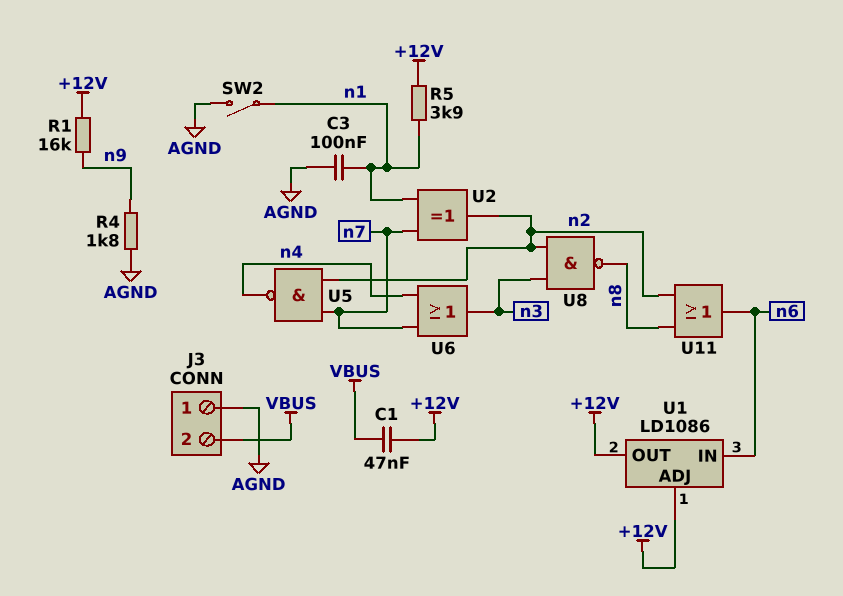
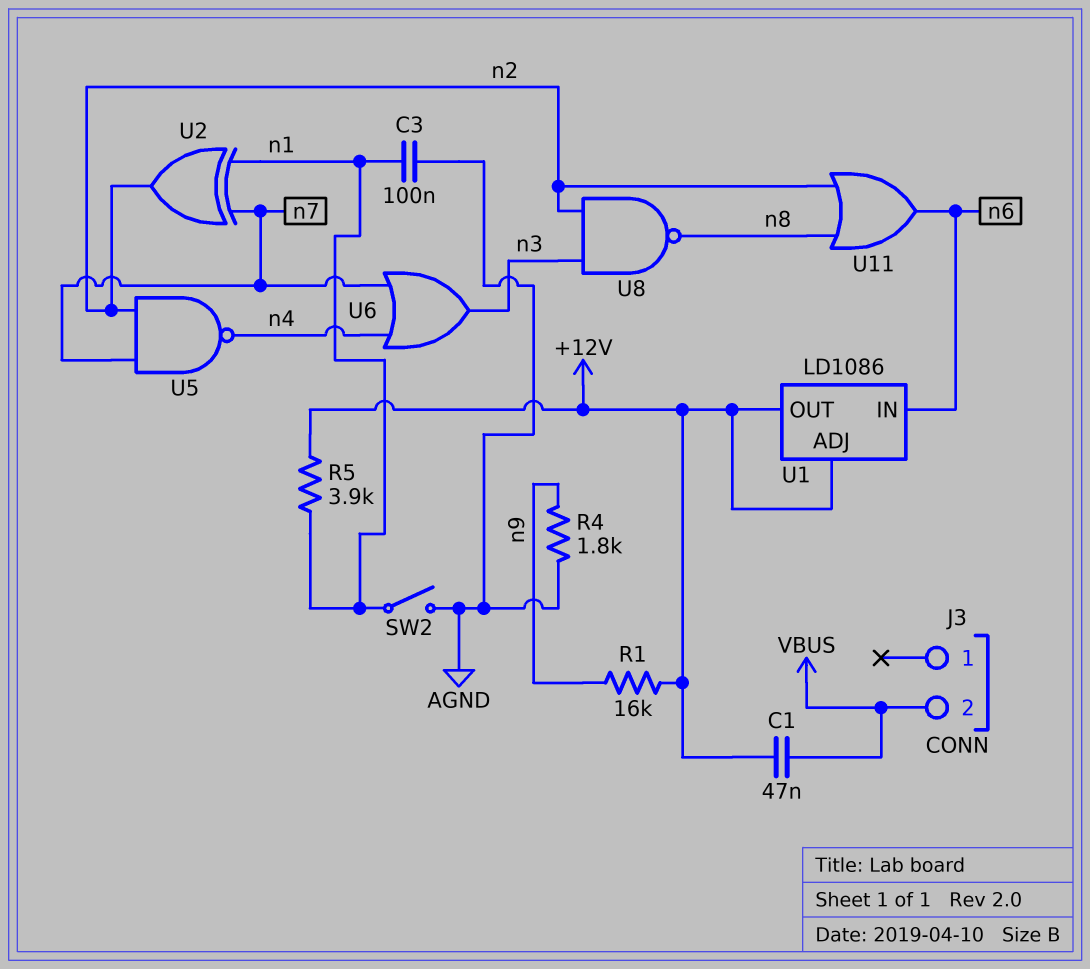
J3 pin 1: AGND -> none

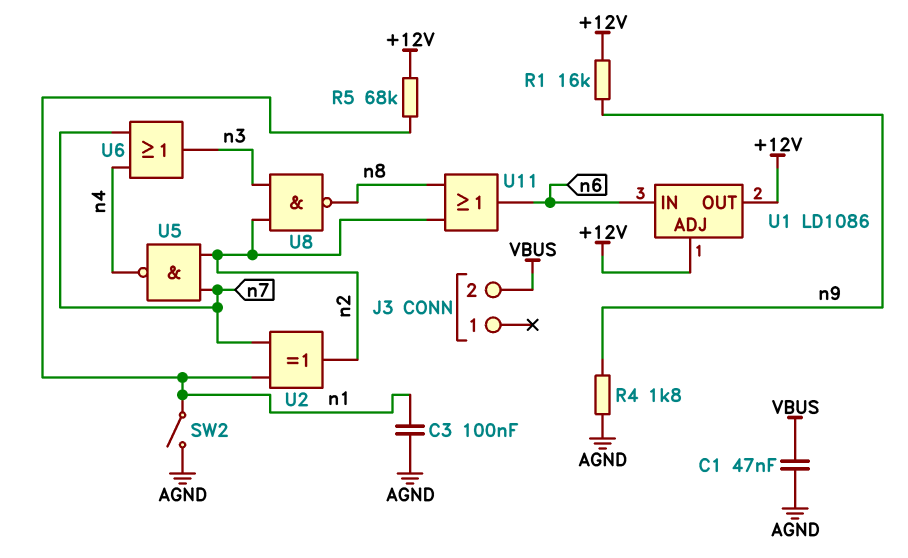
C1: 47nF (+12V, VBUS) -> 47nF (AGND, VBUS)
R5: 3.9k (+12V, n1) -> 68k (+12V, n1)

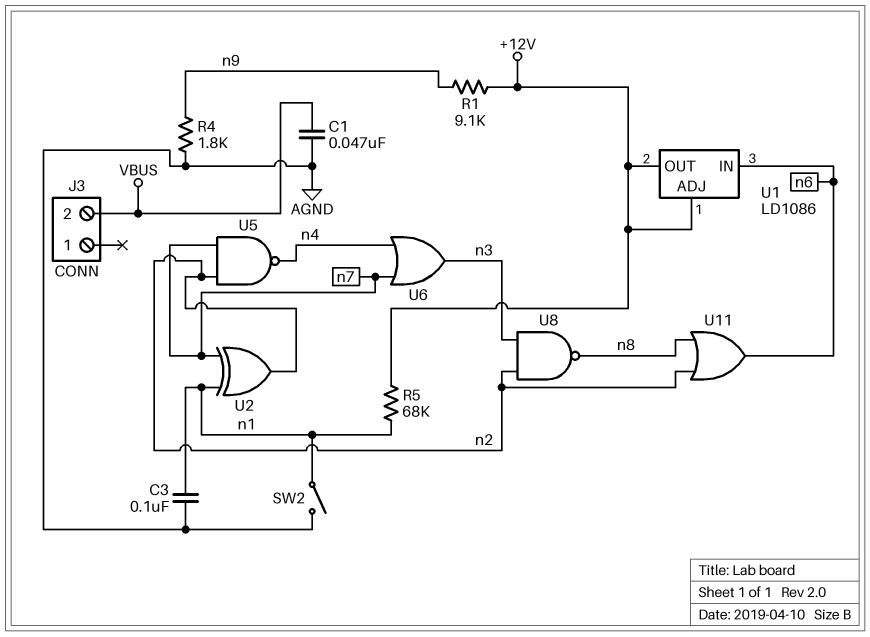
R1: 16k (+12V, n9) -> 9.1k (+12V, n9)

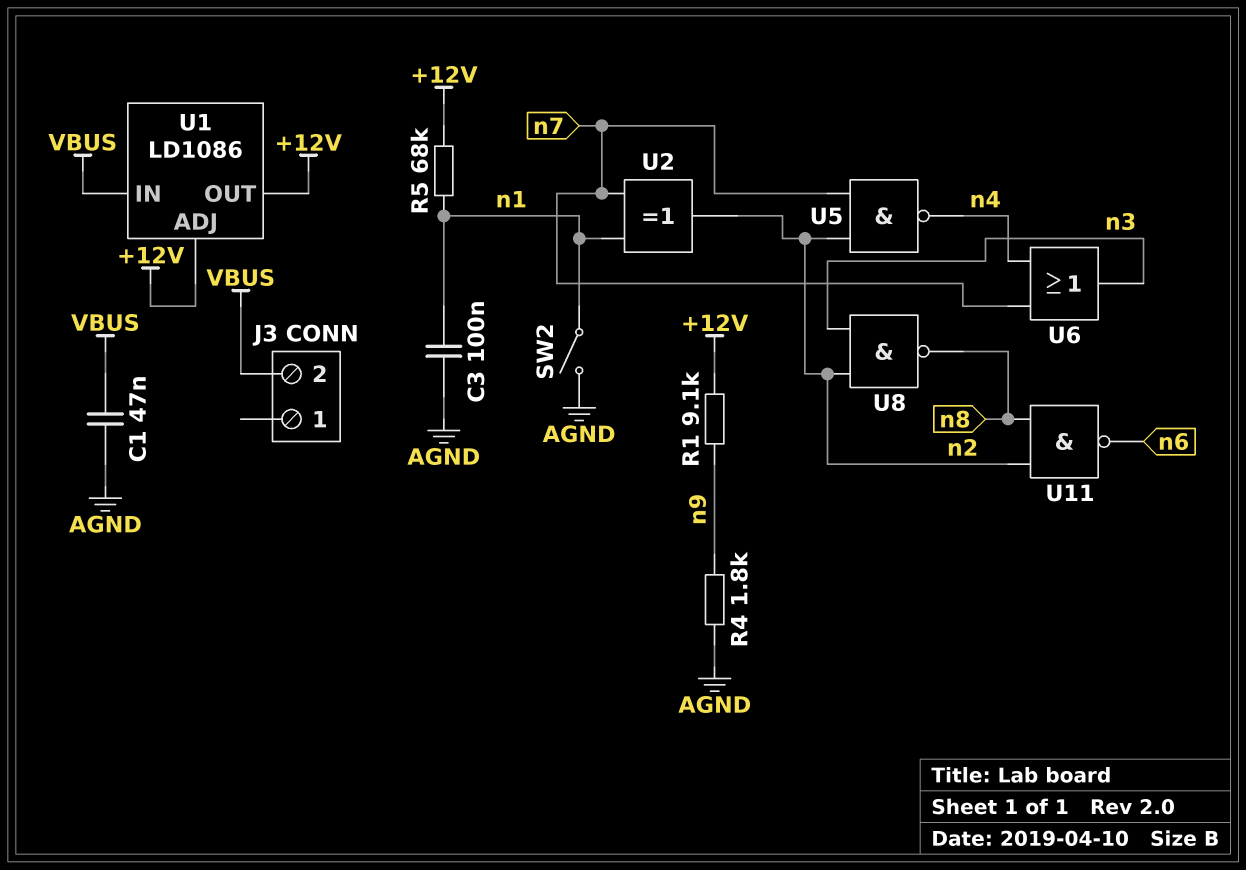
U1 pin IN: n6 -> VBUS
U11: OR (in n2, in n8, out n6) -> NAND (in n2, in n8, out n6)

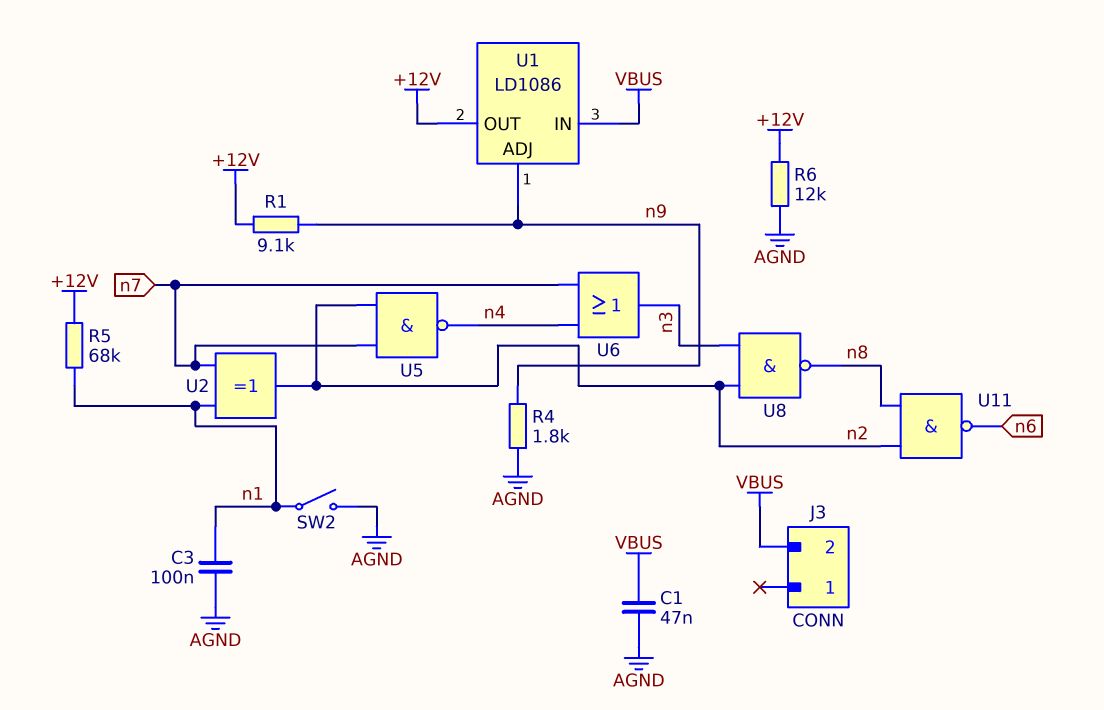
R6: none -> 12k (+12V, AGND)
U1 pin ADJ: +12V -> n9

